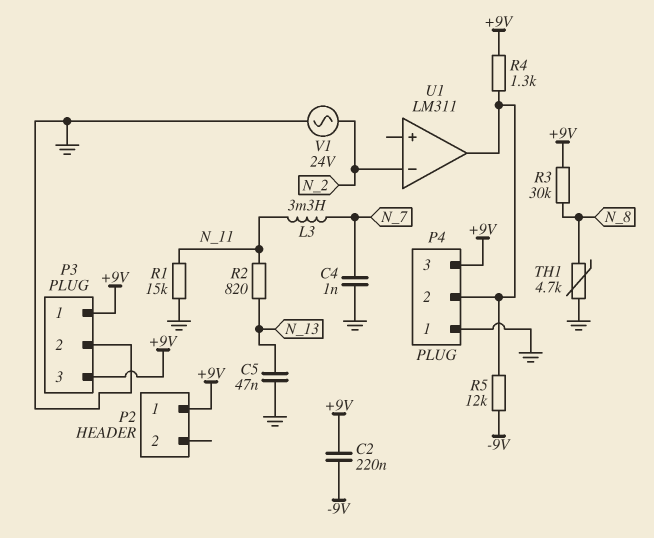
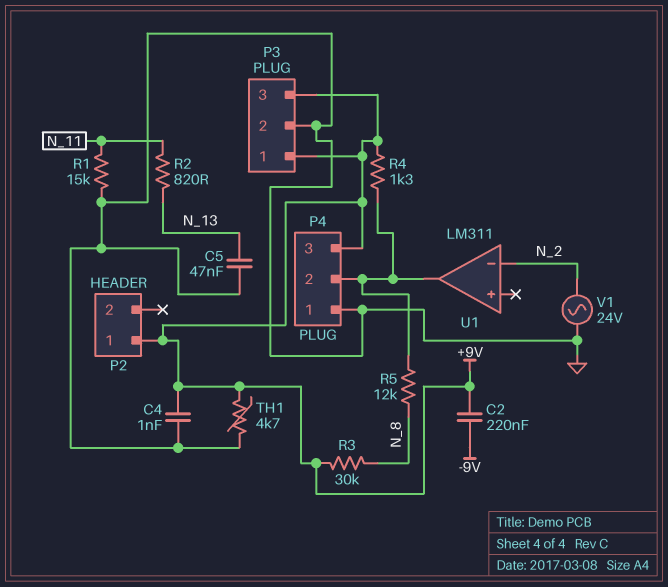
C4: 1nF (GND, N_7) -> 1nF (+9V, GND)
L3: 3.3mH (N_7, N_11) -> none
R5: 12k (-9V, P4/2) -> 12k (N_8, P4/2)
TH1: 4.7k (GND, N_8) -> 4.7k (+9V, GND)

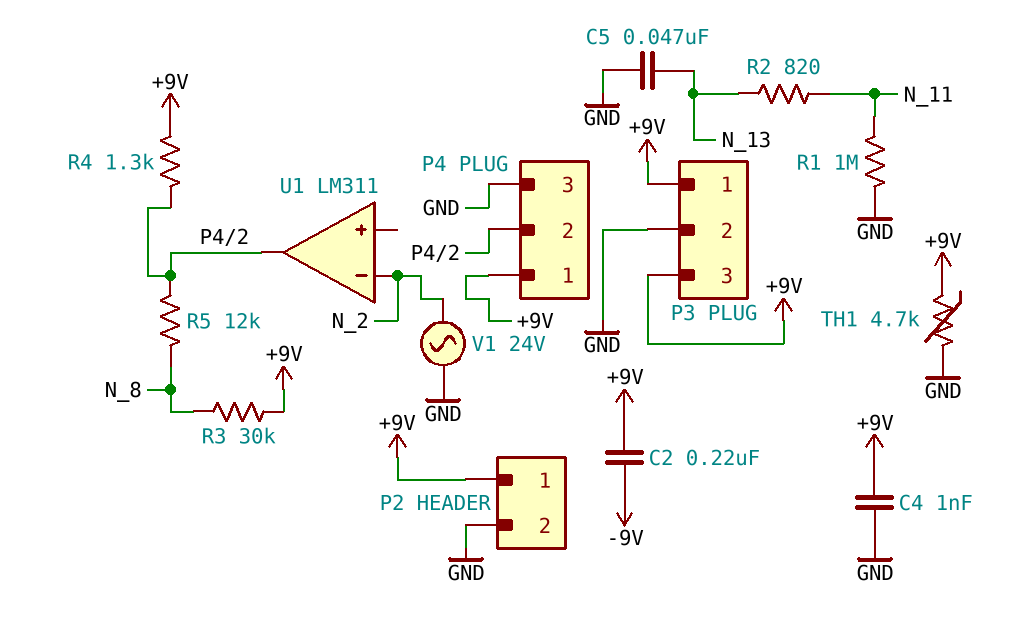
P2 pin 2: none -> GND
P4 pin 1: GND -> +9V
P4 pin 3: +9V -> GND
R1: 15k (GND, N_11) -> 1M (GND, N_11)

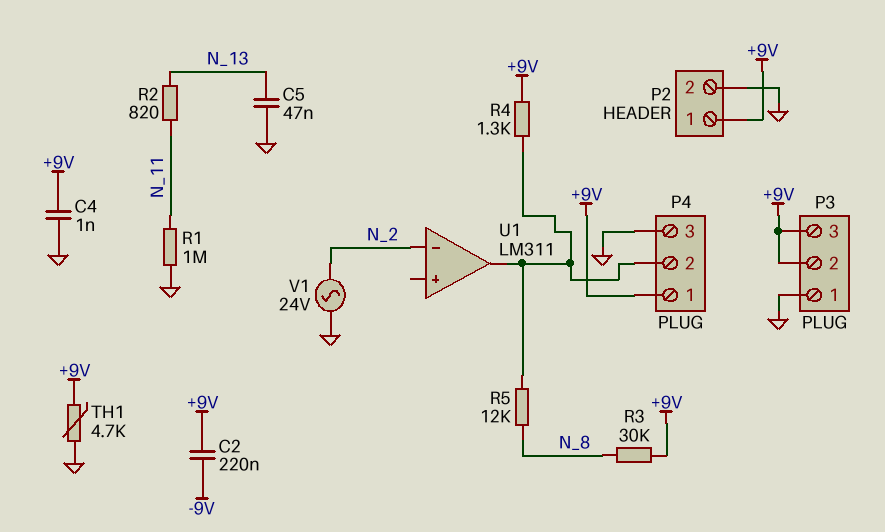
P3 pin 1: +9V -> GND
P3 pin 2: GND -> +9V

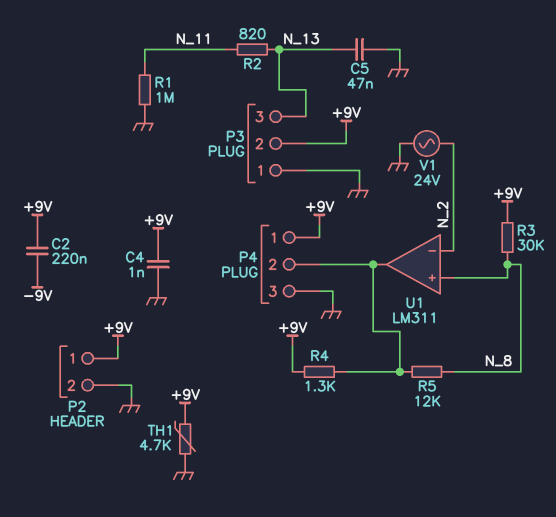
P3 pin 3: +9V -> N_13
U1 pin in+: none -> N_8

